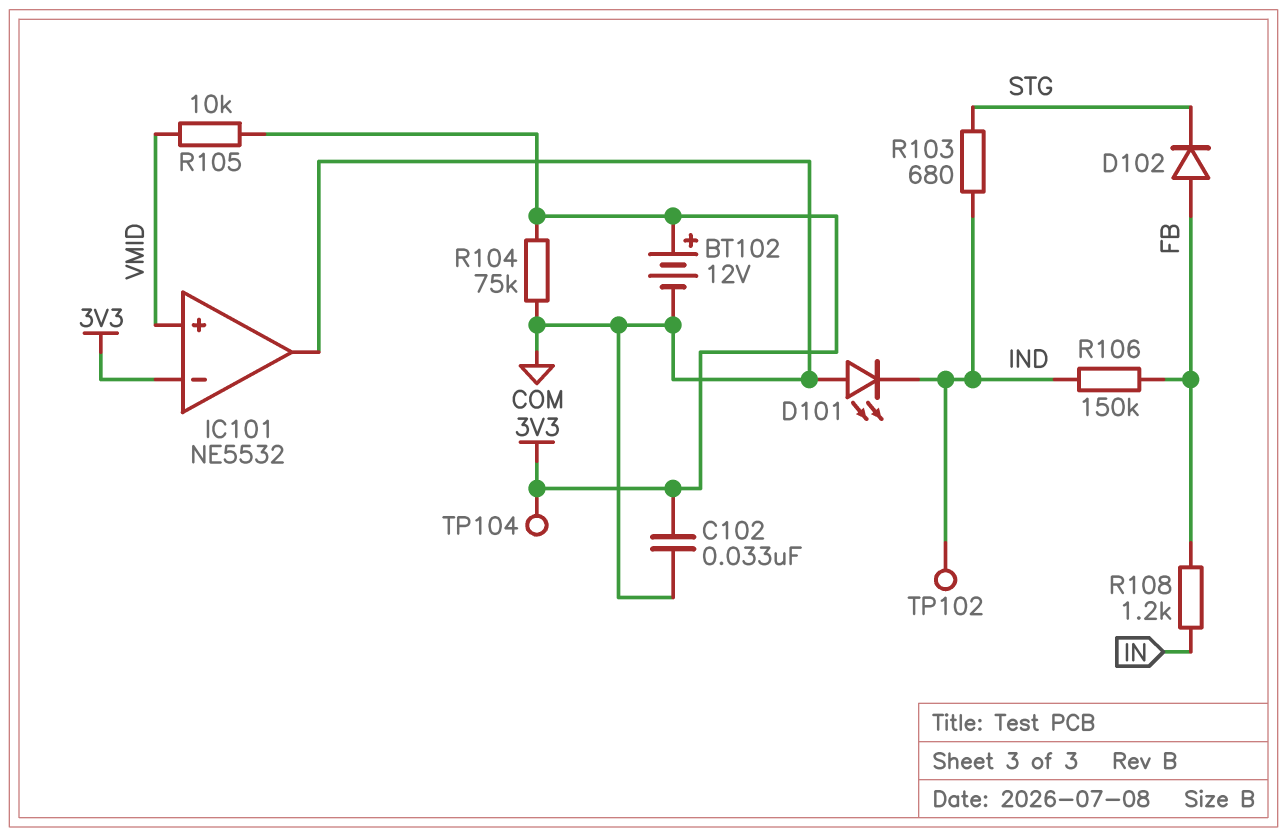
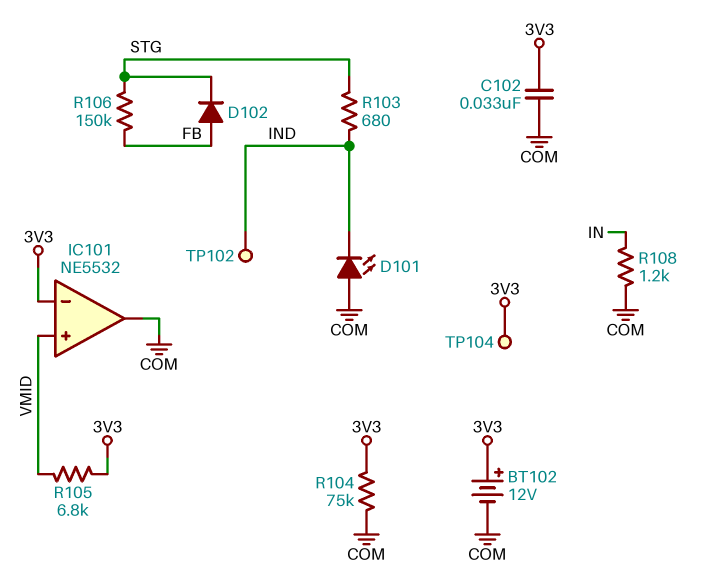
R105: 10k (3V3, VMID) -> 6.8k (3V3, VMID)
R106: 150k (FB, IND) -> 150k (FB, STG)
R108: 1.2k (FB, IN) -> 1.2k (COM, IN)

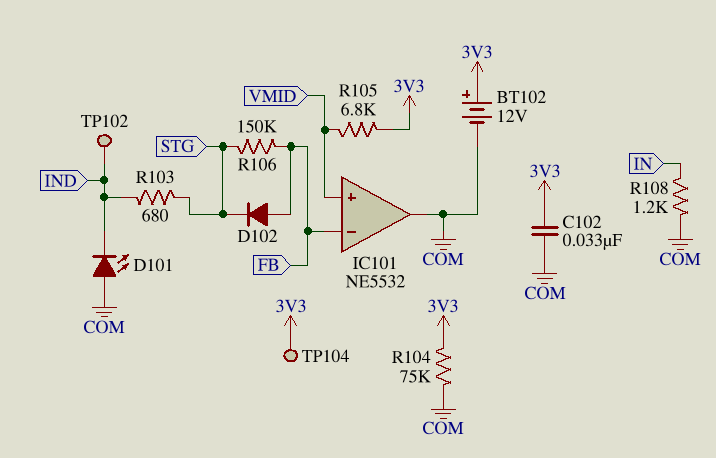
IC101 pin in-: 3V3 -> FB

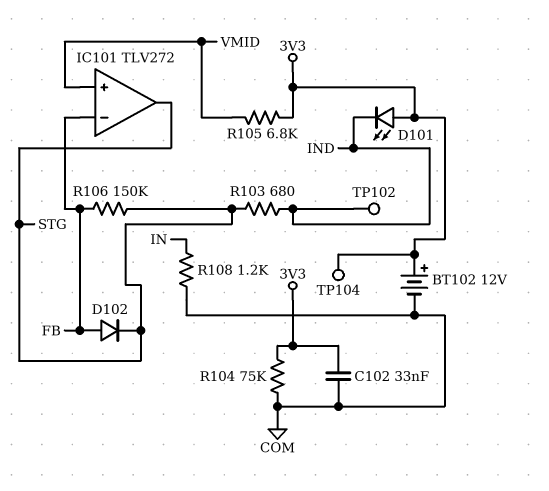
D101: LED (A COM, K IND) -> LED (A 3V3, K IND)
IC101: NE5532 -> TLV272
IC101 pin out: COM -> STG

